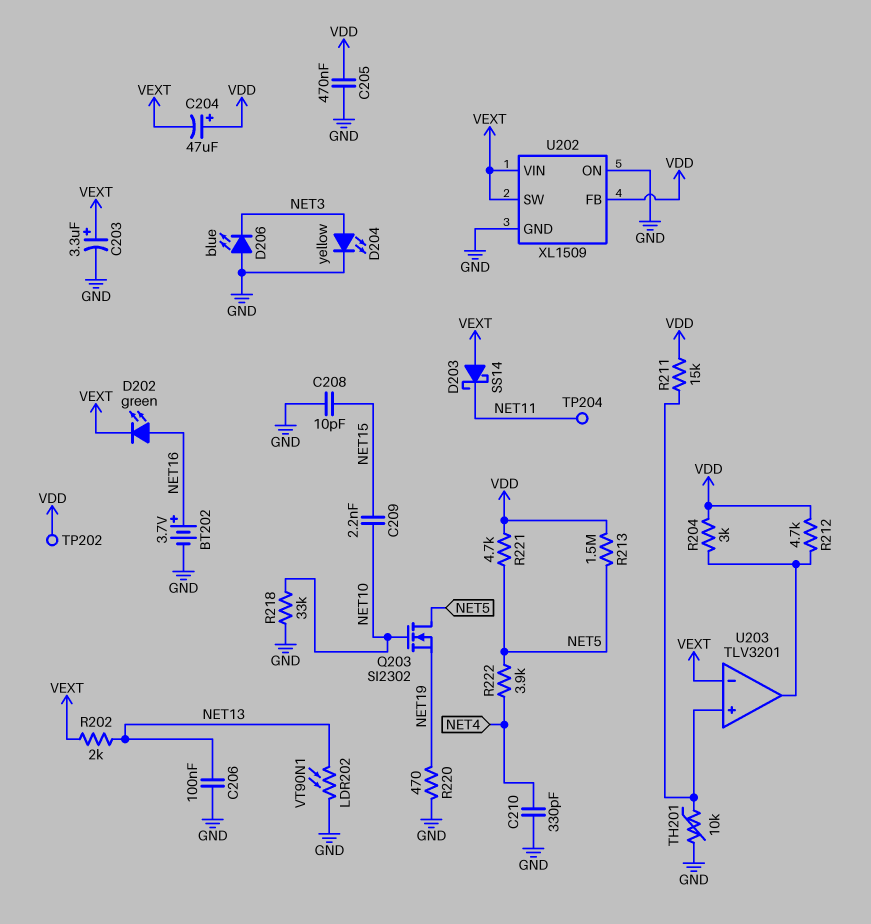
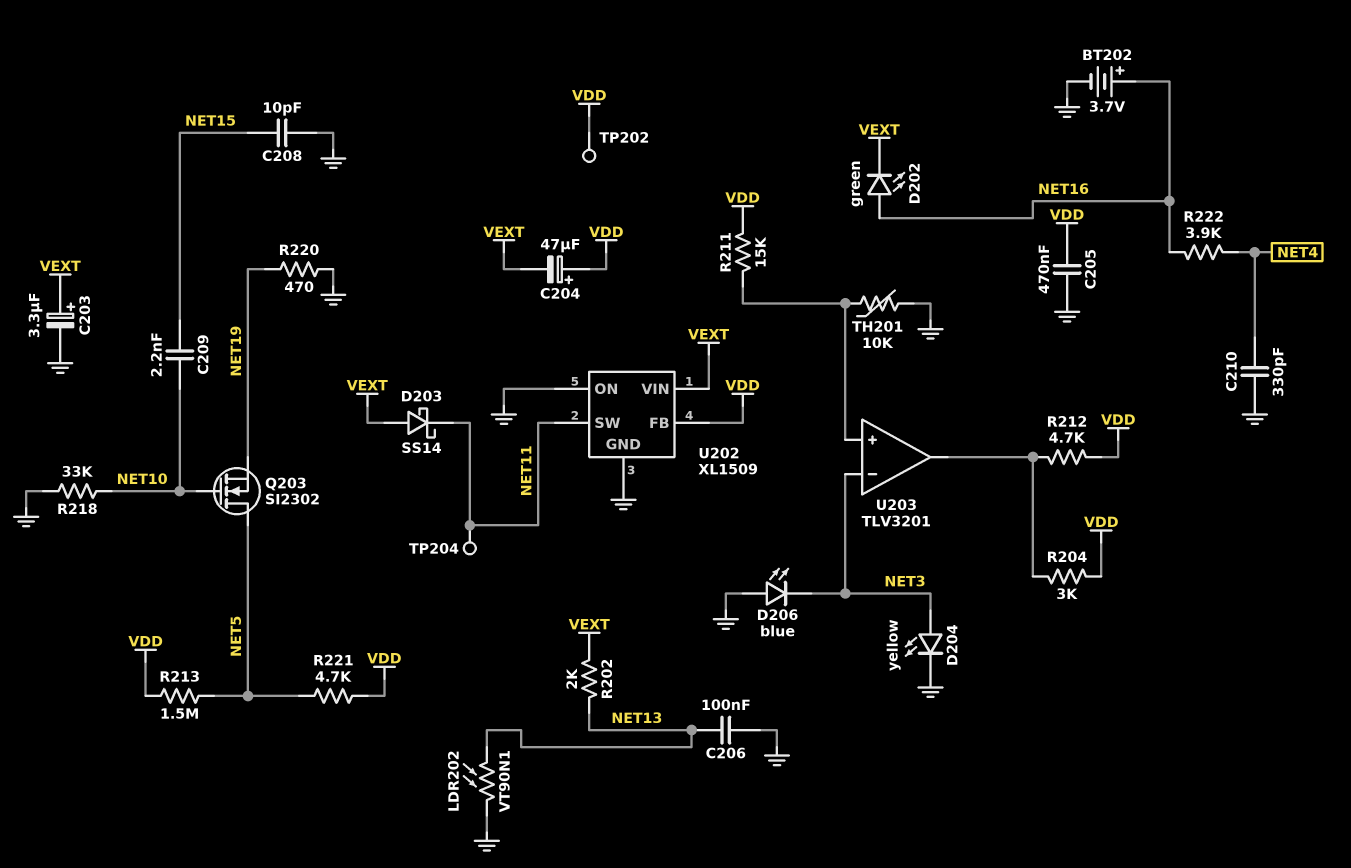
R222: 3.9k (NET4, NET5) -> 3.9k (NET4, NET16)
U202 pin SW: VEXT -> NET11
U203 pin in-: VEXT -> NET3

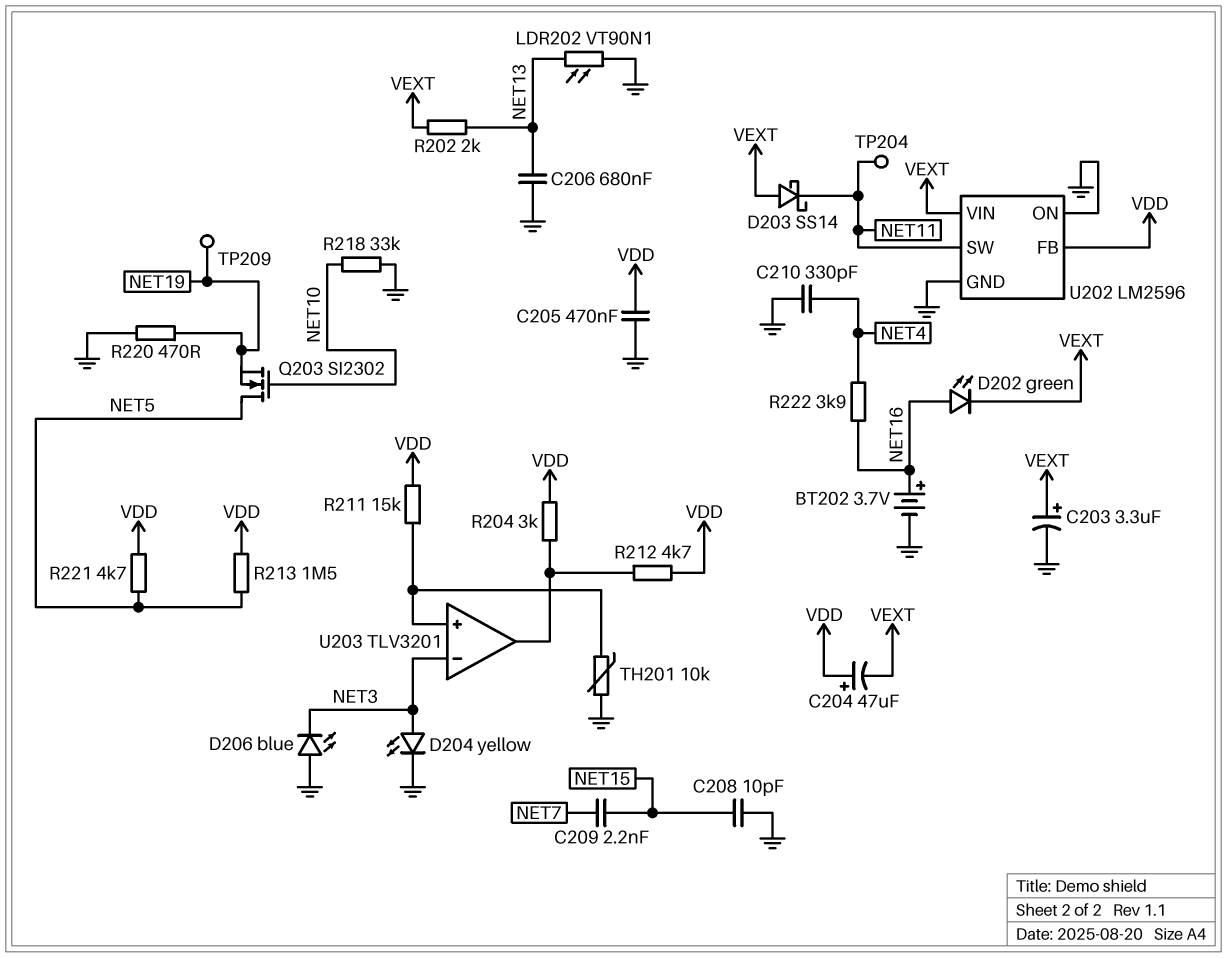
C206: 100nF (GND, NET13) -> 680nF (GND, NET13)
C209: 2.2nF (NET10, NET15) -> 2.2nF (NET7, NET15)
TP202: test point (VDD) -> none
TP209: none -> test point (NET19)
U202: XL1509 -> LM2596

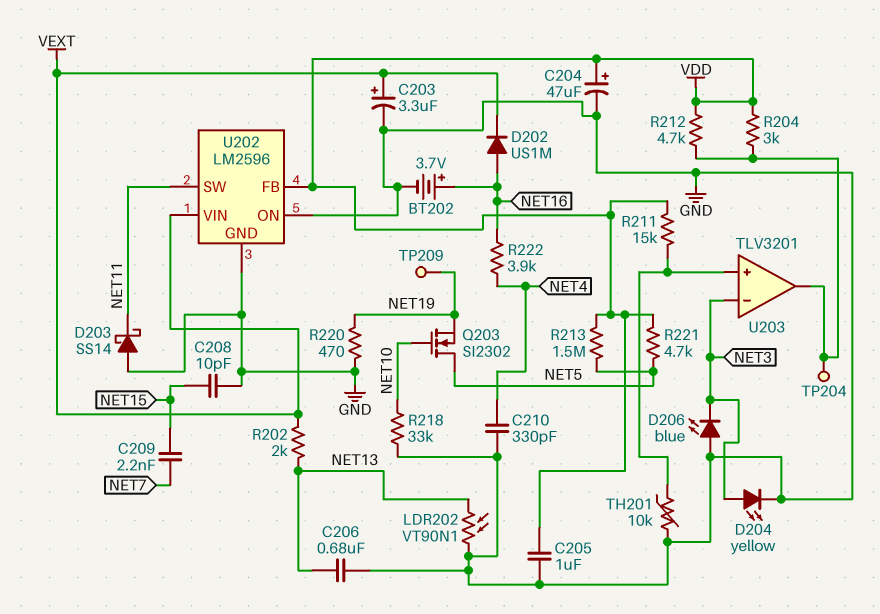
C204: 47uF (plus VDD, minus VEXT) -> 47uF (plus VDD, minus GND)
C205: 470nF (GND, VDD) -> 1uF (GND, VDD)
D202: LED green (A NET16, K VEXT) -> diode US1M (A NET16, K VEXT)
D203: schottky SS14 (A VEXT, K NET11) -> schottky SS14 (A GND, K NET11)
TP204: test point (NET11) -> test point (U203/out)

